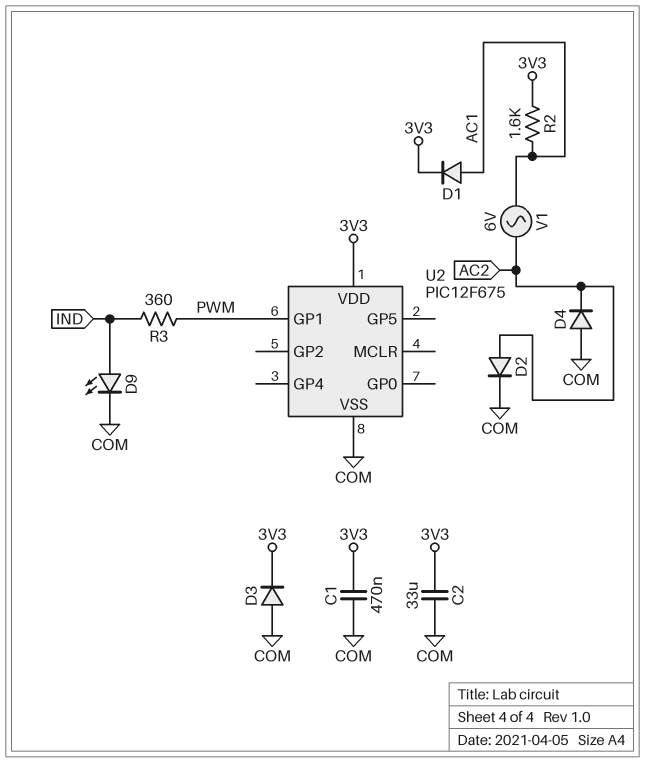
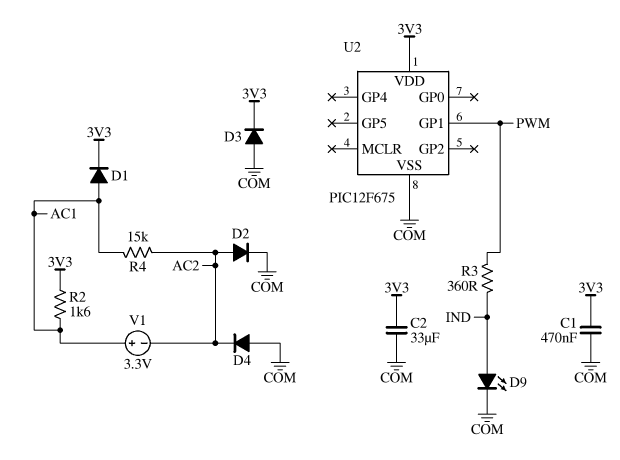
R4: none -> 15k (AC1, AC2)
V1: AC 6V (AC1, AC2) -> 3.3V (plus AC1, minus AC2)

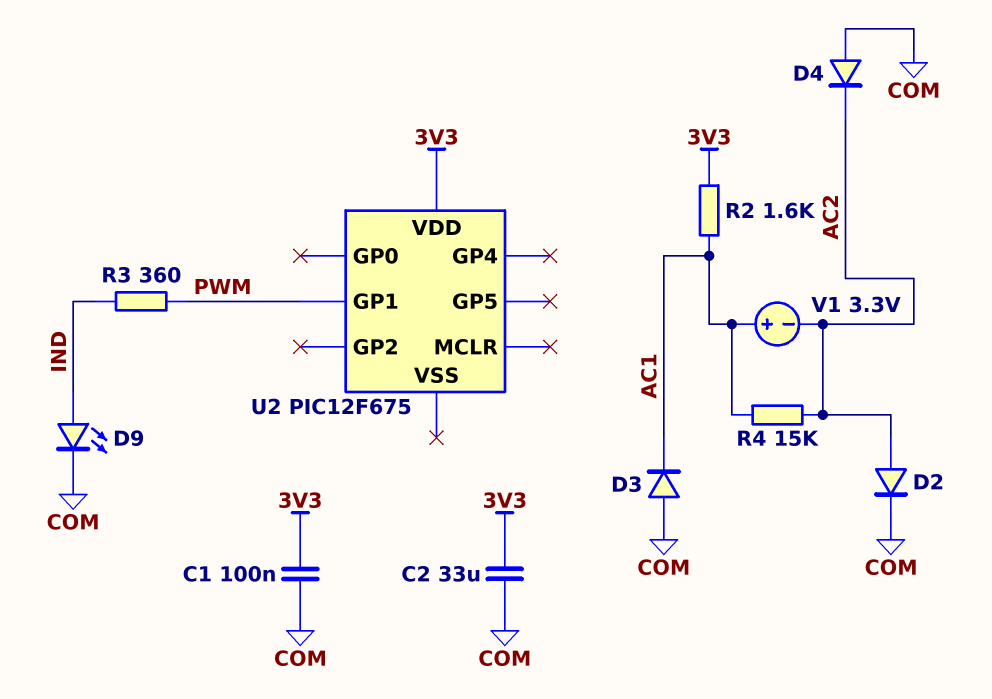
C1: 470nF (3V3, COM) -> 100nF (3V3, COM)
D1: diode (A AC1, K 3V3) -> none
D3: diode (A COM, K 3V3) -> diode (A COM, K AC1)
U2 pin VSS: COM -> none

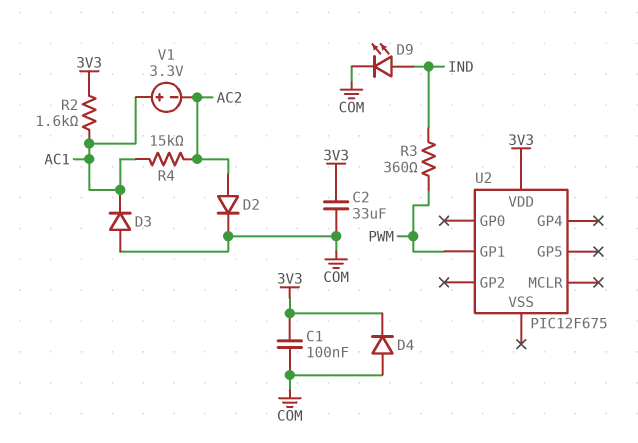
D4: diode (A COM, K AC2) -> diode (A COM, K 3V3)

